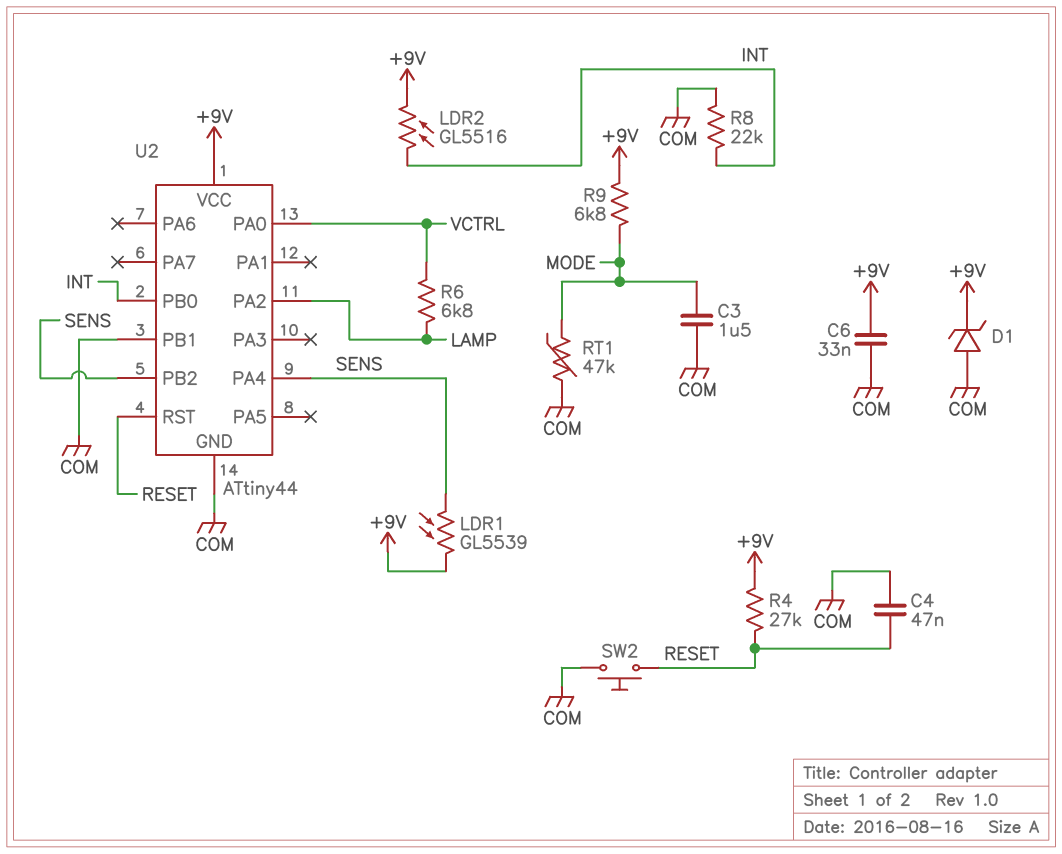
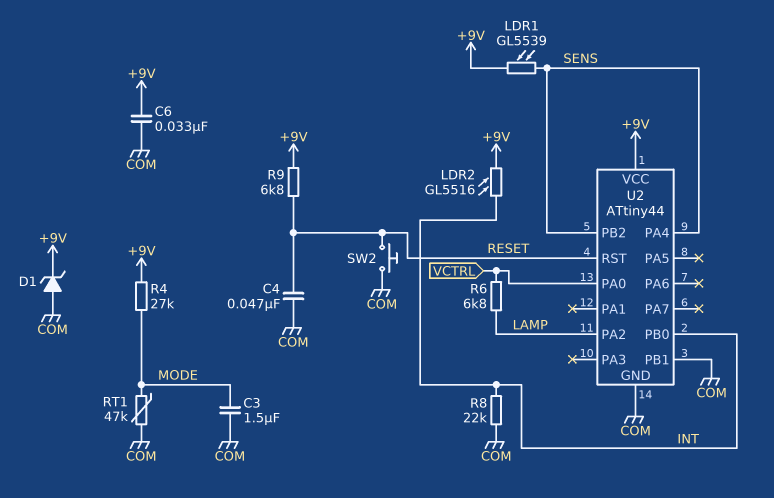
R4: 27k (+9V, RESET) -> 27k (+9V, MODE)
R9: 6.8k (+9V, MODE) -> 6.8k (+9V, RESET)

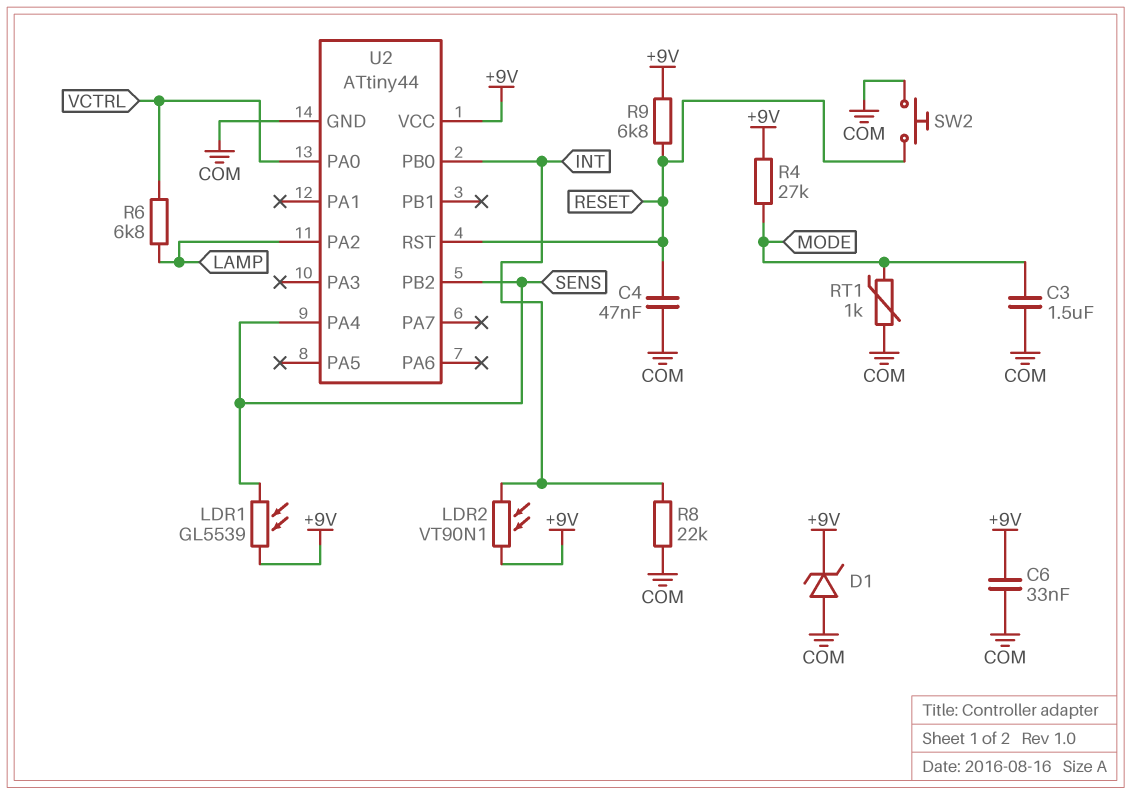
LDR2: GL5516 (+9V, INT) -> VT90N1 (+9V, INT)
RT1: 47k (COM, MODE) -> 1k (COM, MODE)
U2 pin PB1: COM -> none

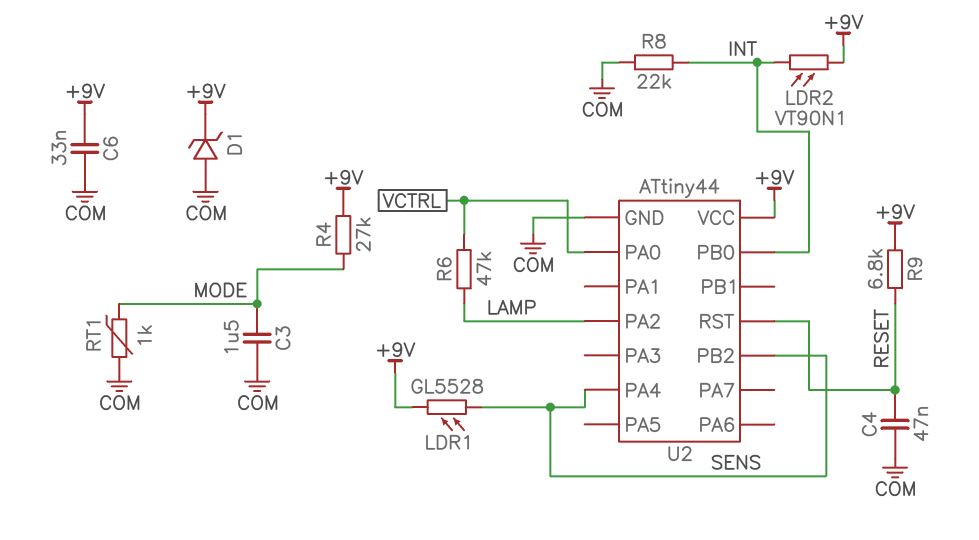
LDR1: GL5539 (+9V, SENS) -> GL5528 (+9V, SENS)
R6: 6.8k (LAMP, VCTRL) -> 47k (LAMP, VCTRL)
SW2: button (COM, RESET) -> none

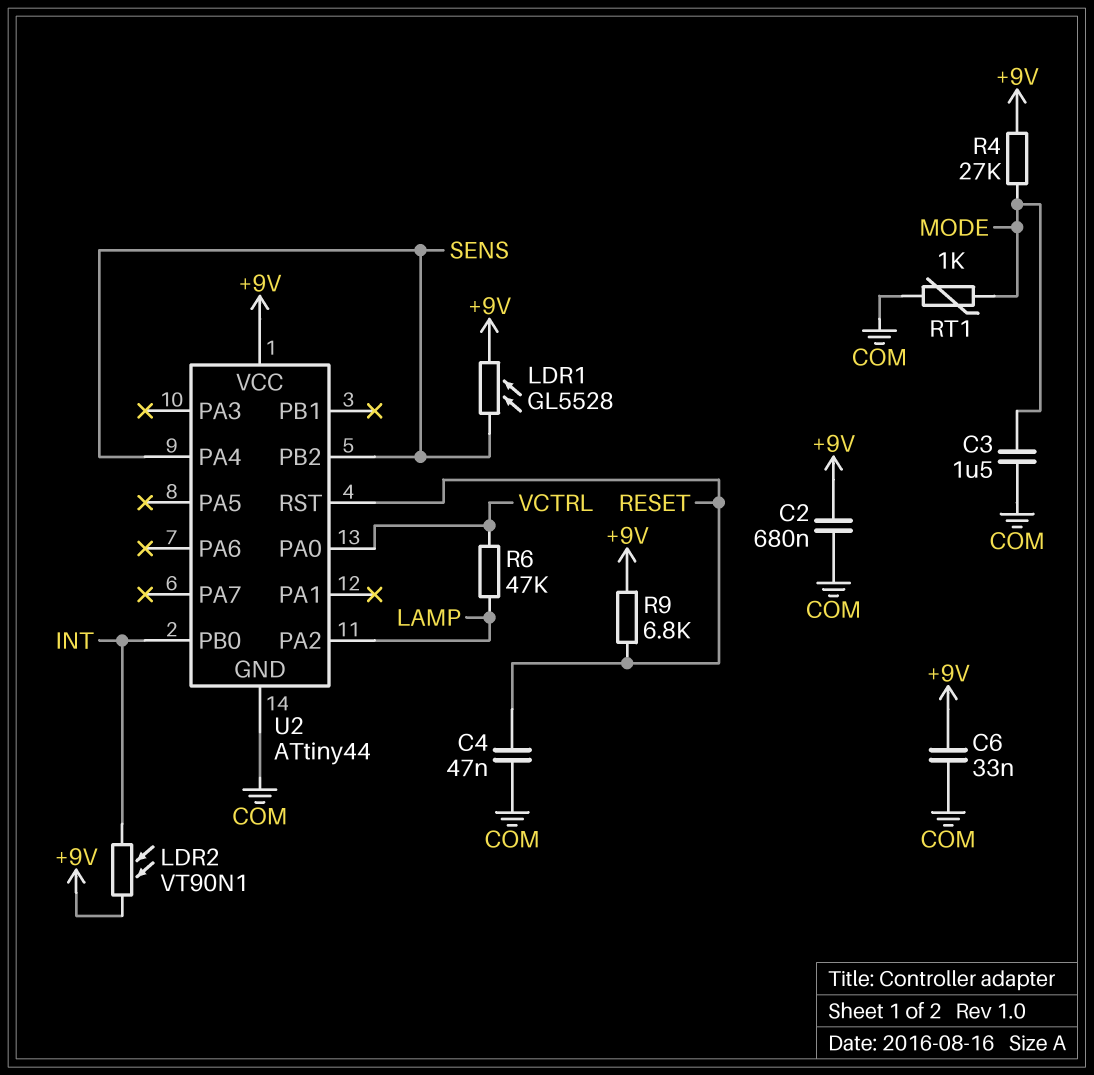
C2: none -> 680nF (+9V, COM)
D1: zener (A COM, K +9V) -> none
R8: 22k (COM, INT) -> none

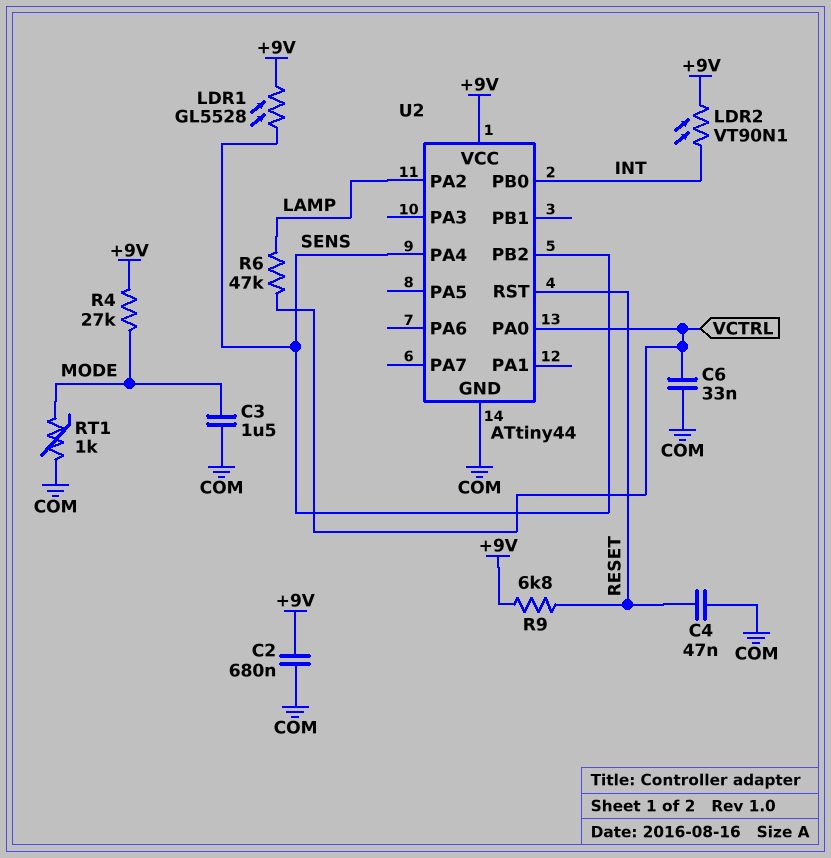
C6: 33nF (+9V, COM) -> 33nF (COM, VCTRL)

